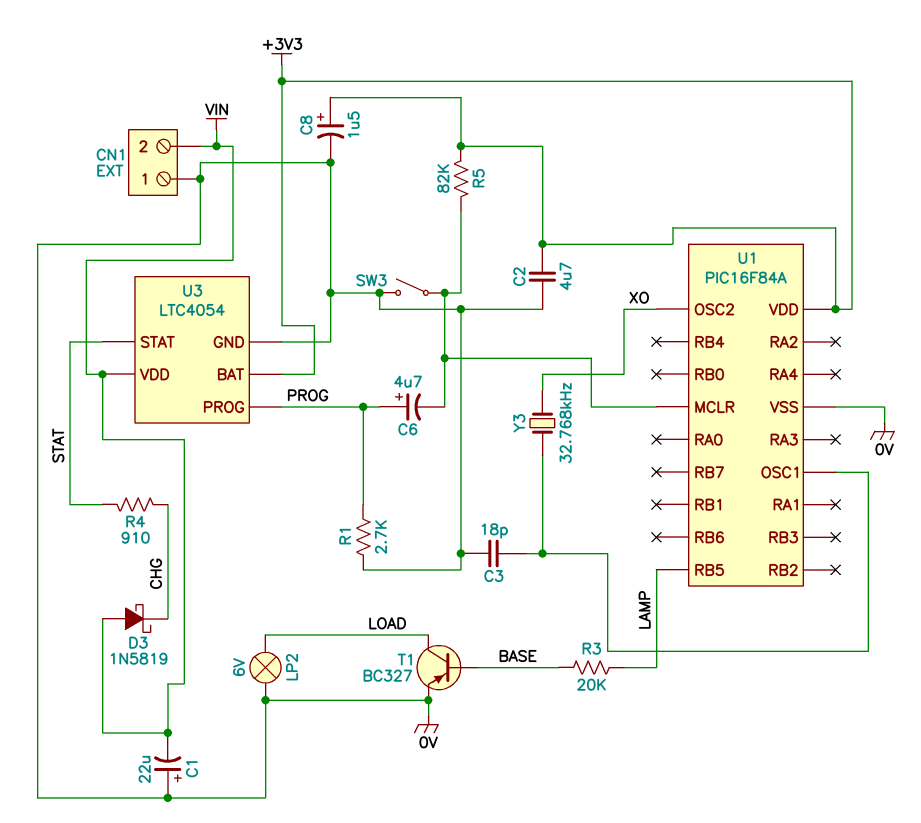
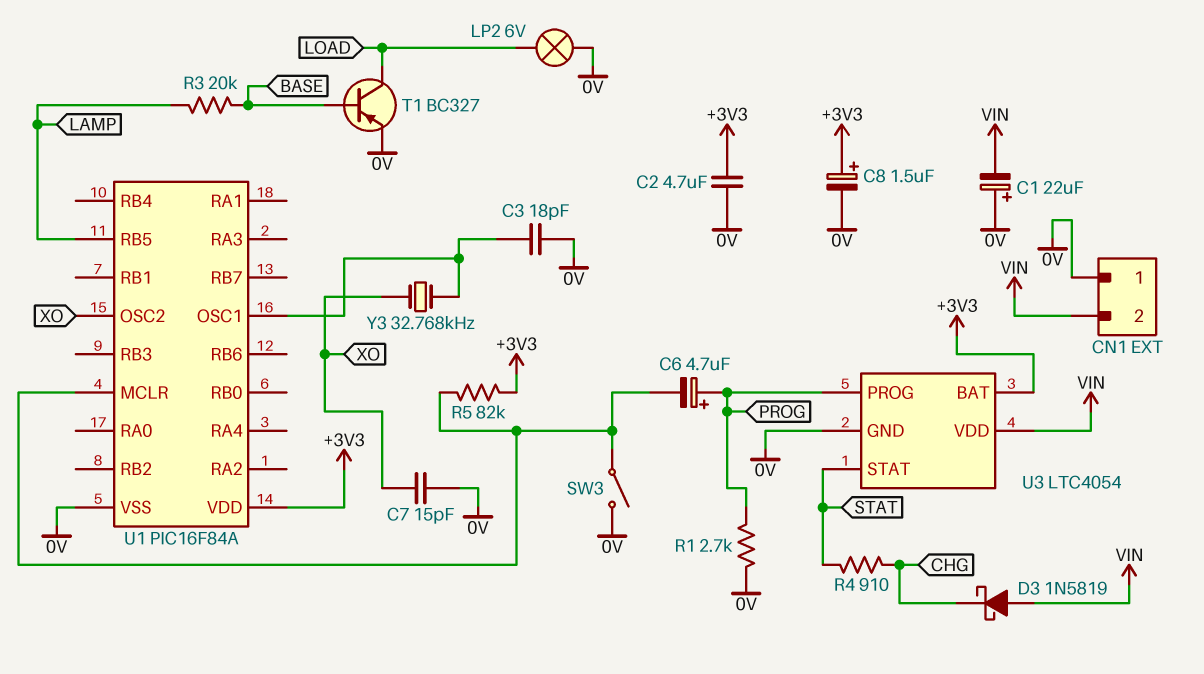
C7: none -> 15pF (0V, XO)

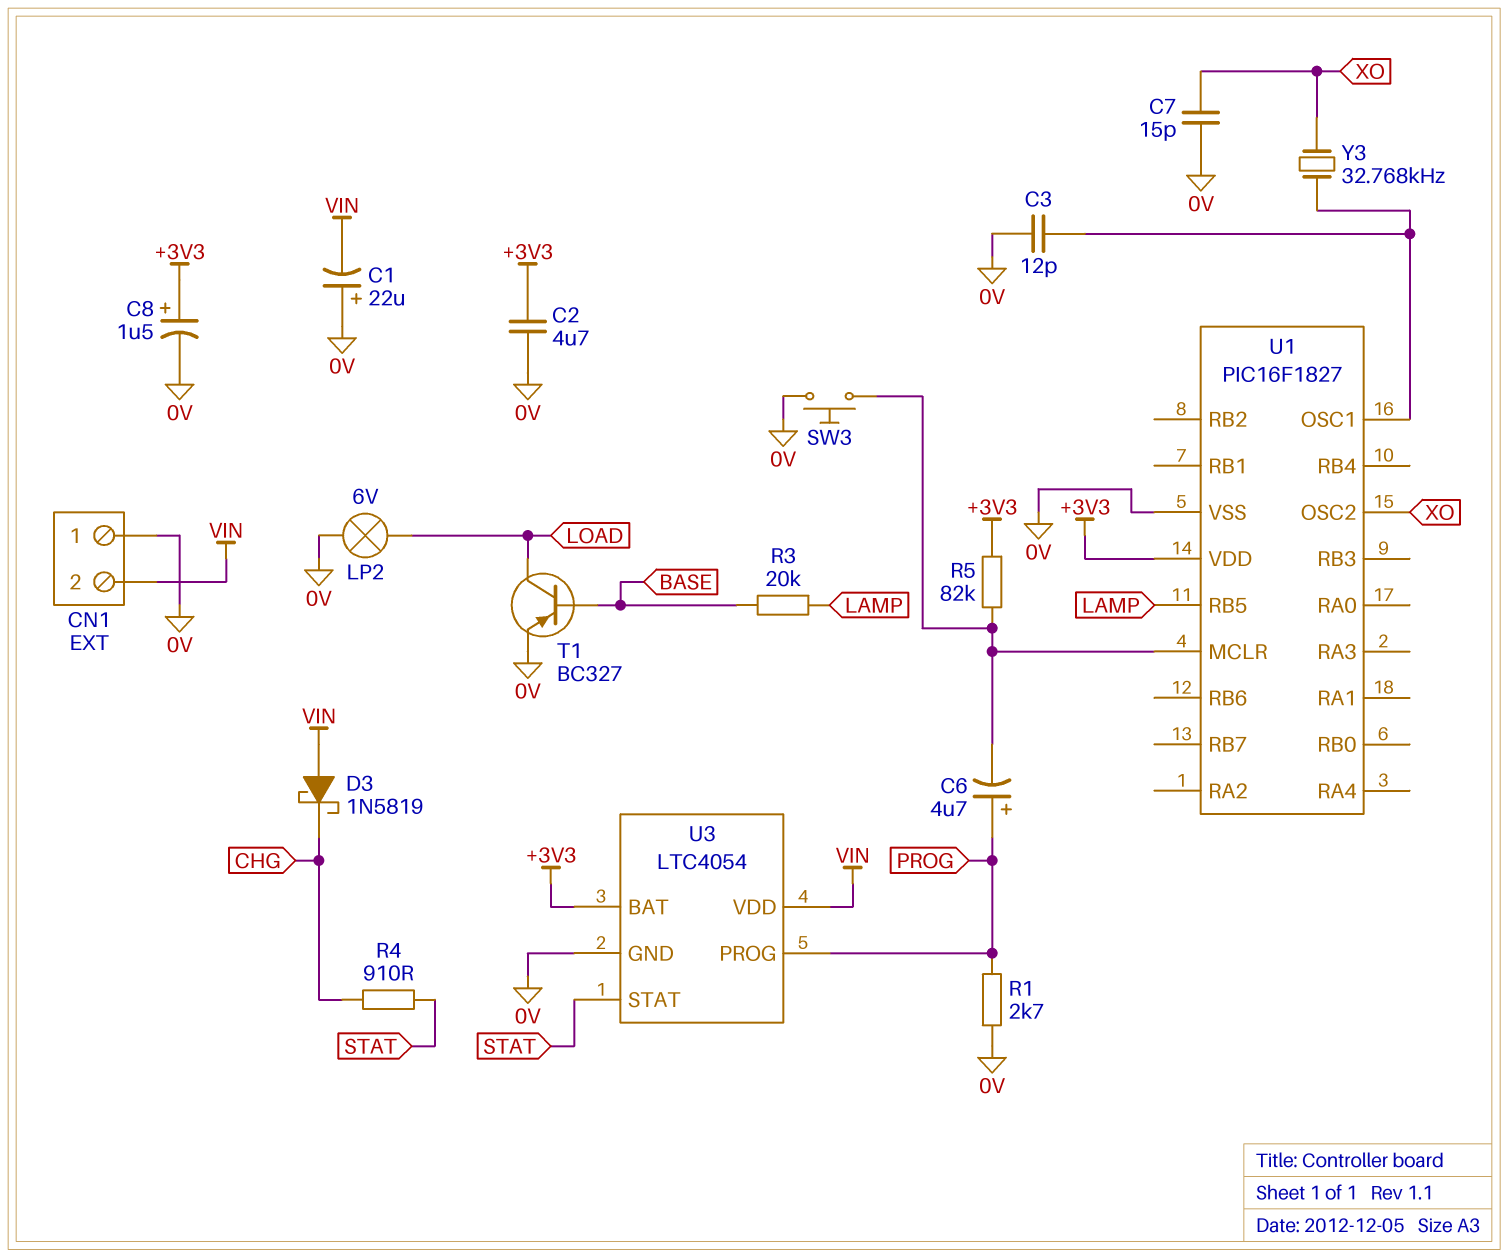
C3: 18pF (0V, U1/OSC1) -> 12pF (0V, U1/OSC1)
SW3: switch (0V, U1/MCLR) -> button (0V, U1/MCLR)
U1: PIC16F84A -> PIC16F1827

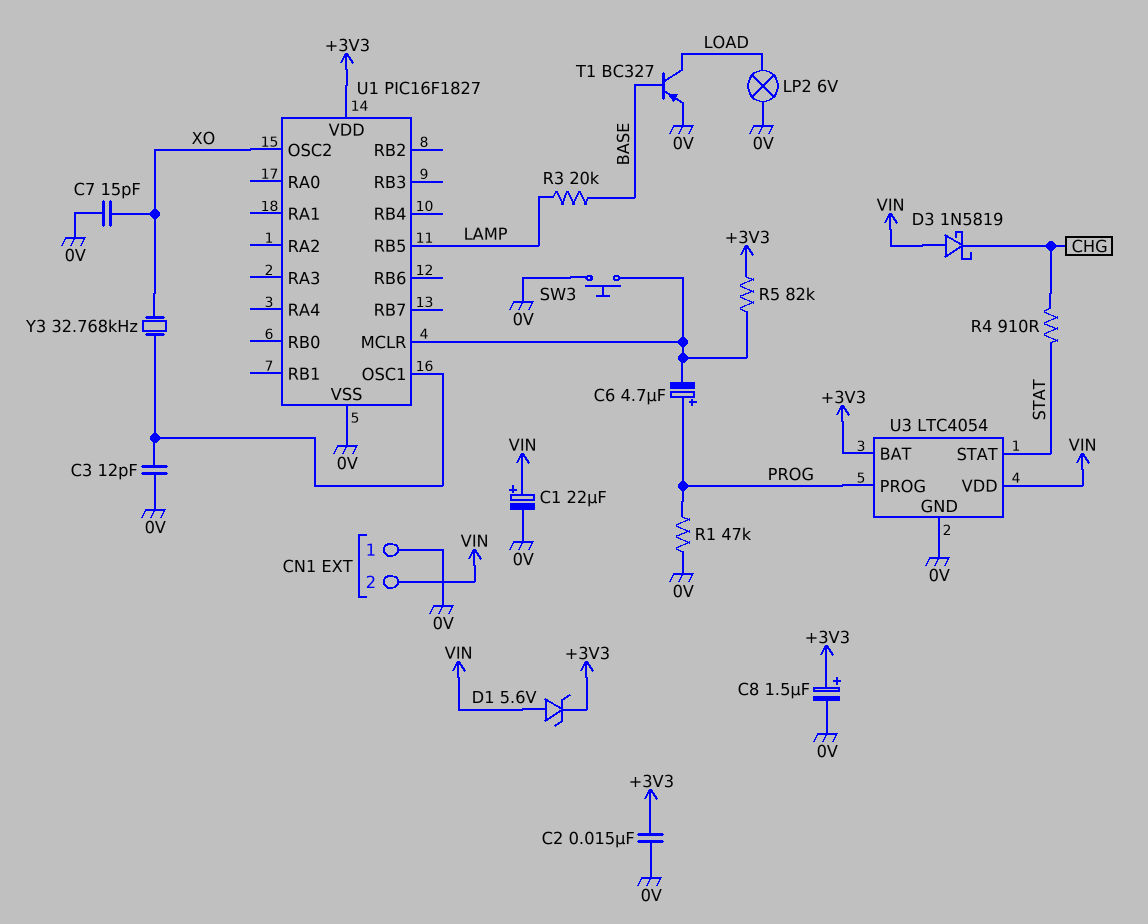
C1: 22uF (plus 0V, minus VIN) -> 22uF (plus VIN, minus 0V)
C2: 4.7uF (+3V3, 0V) -> 15nF (+3V3, 0V)
D1: none -> zener 5.6V (A VIN, K +3V3)
R1: 2.7k (0V, PROG) -> 47k (0V, PROG)

